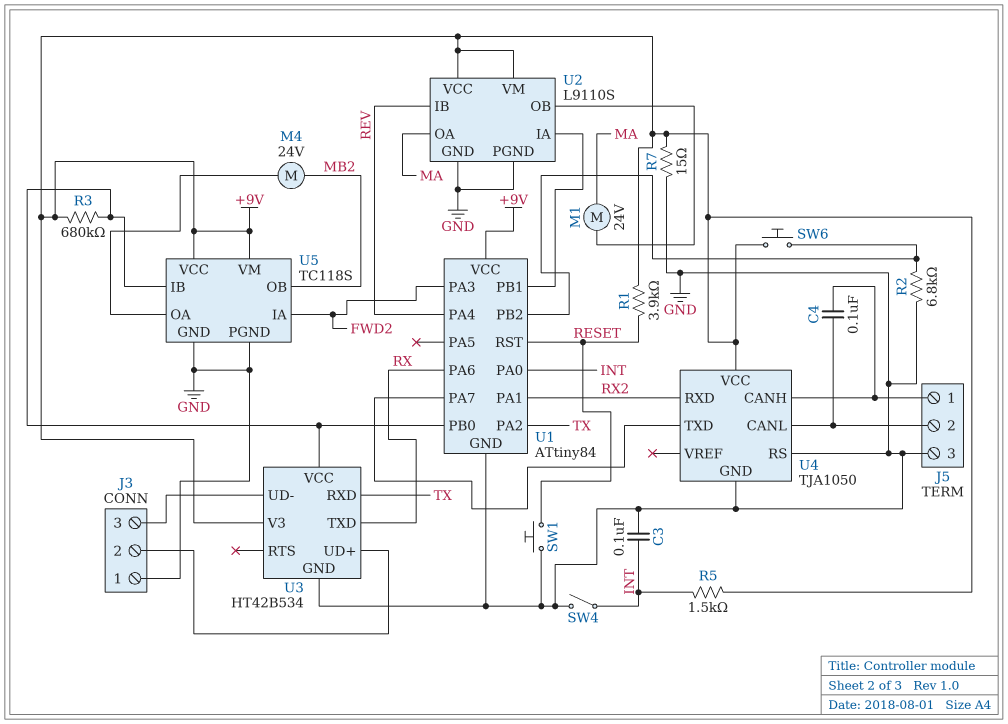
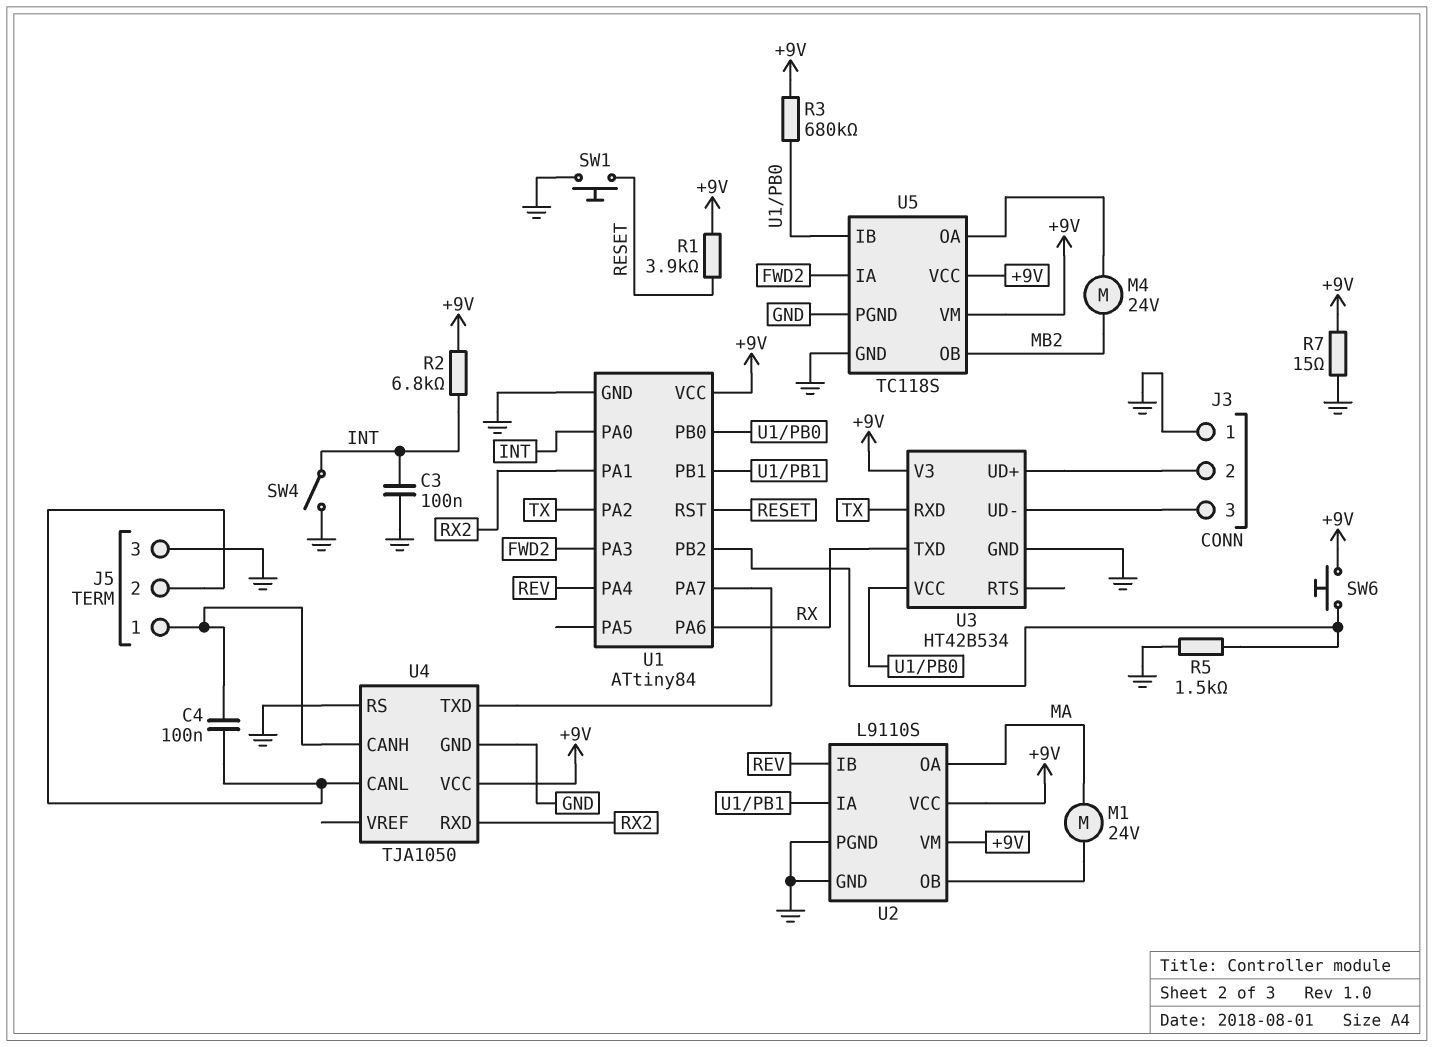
R2: 6.8k (GND, U1/PB2) -> 6.8k (+9V, INT)
R5: 1.5k (+9V, INT) -> 1.5k (GND, U1/PB2)

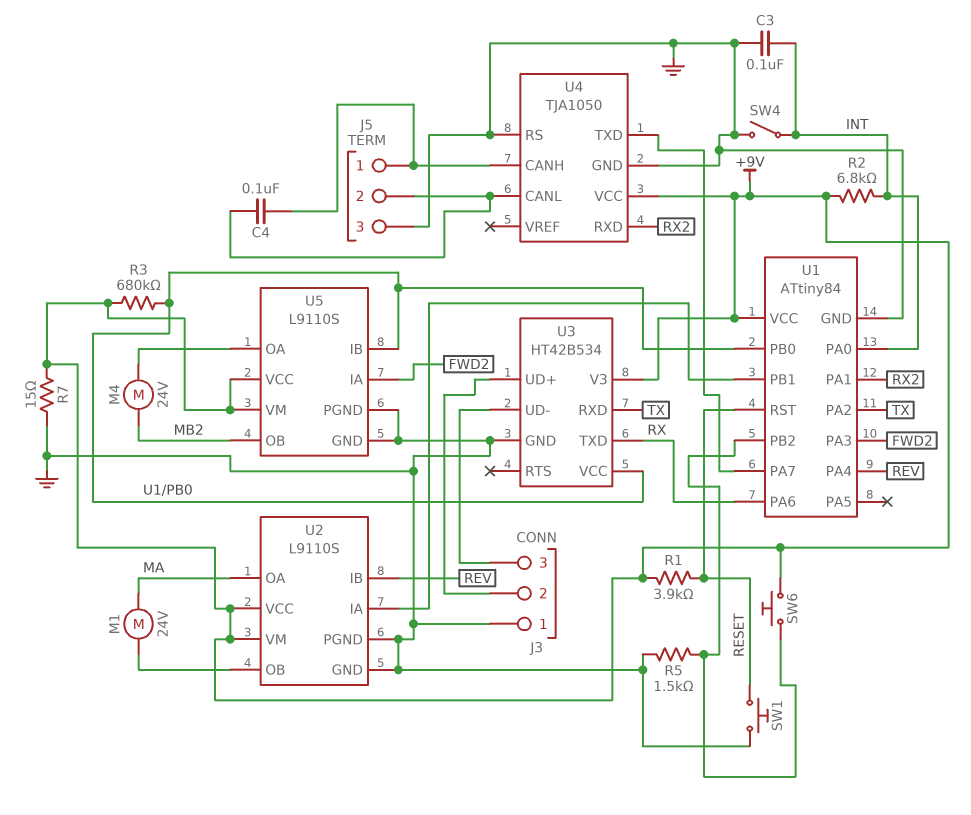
U5: TC118S -> L9110S

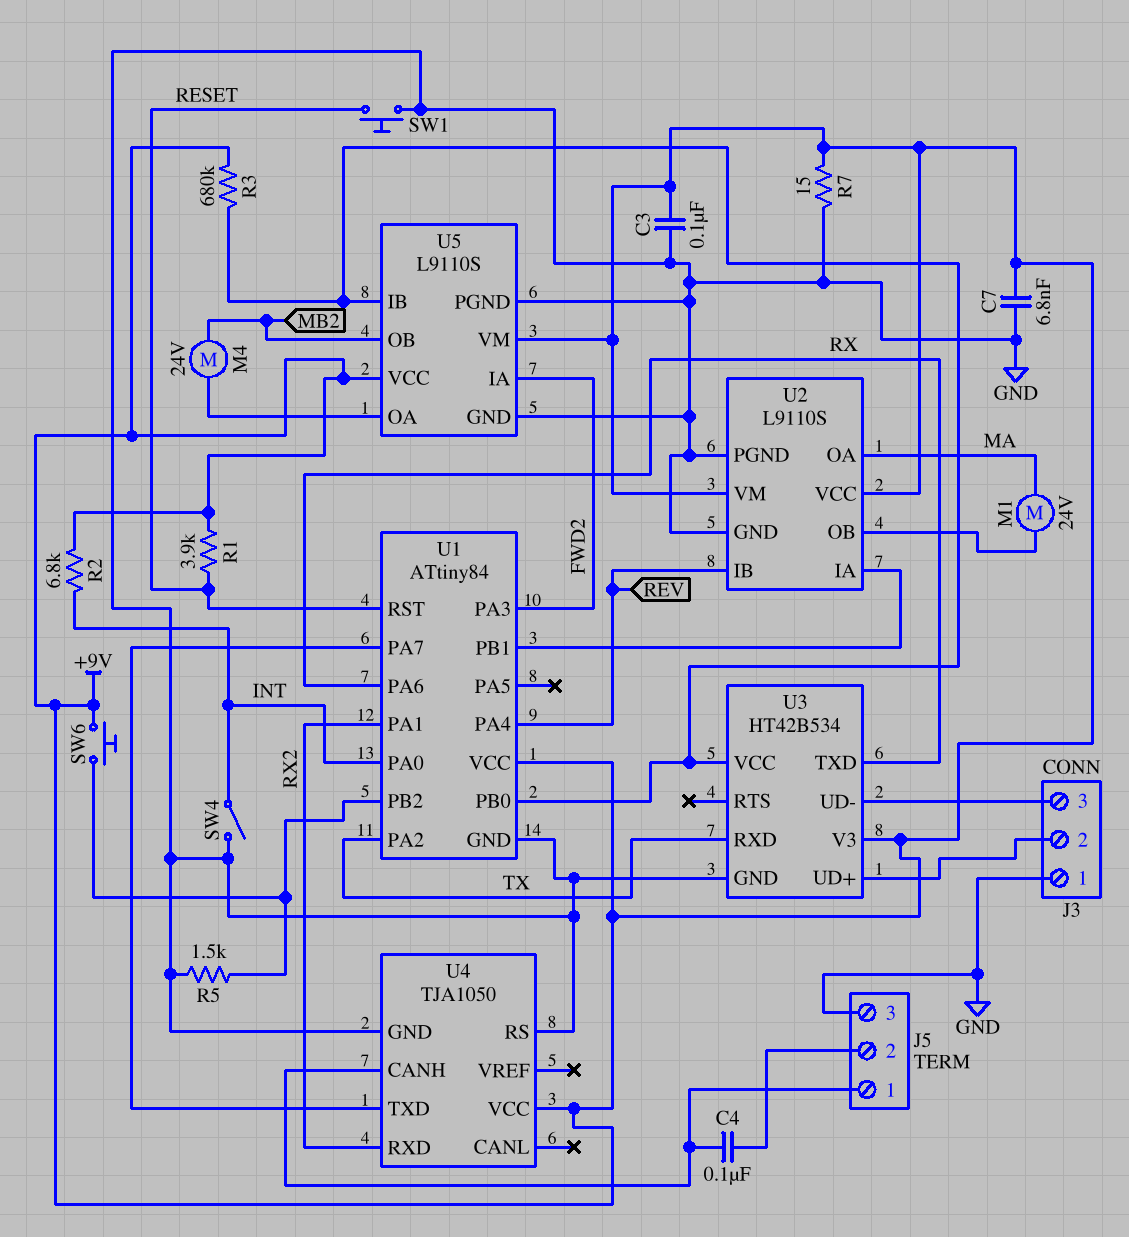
C3: 100nF (GND, INT) -> 100nF (+9V, GND)
C7: none -> 6.8nF (+9V, GND)
U4 pin CANL: J5/2 -> none

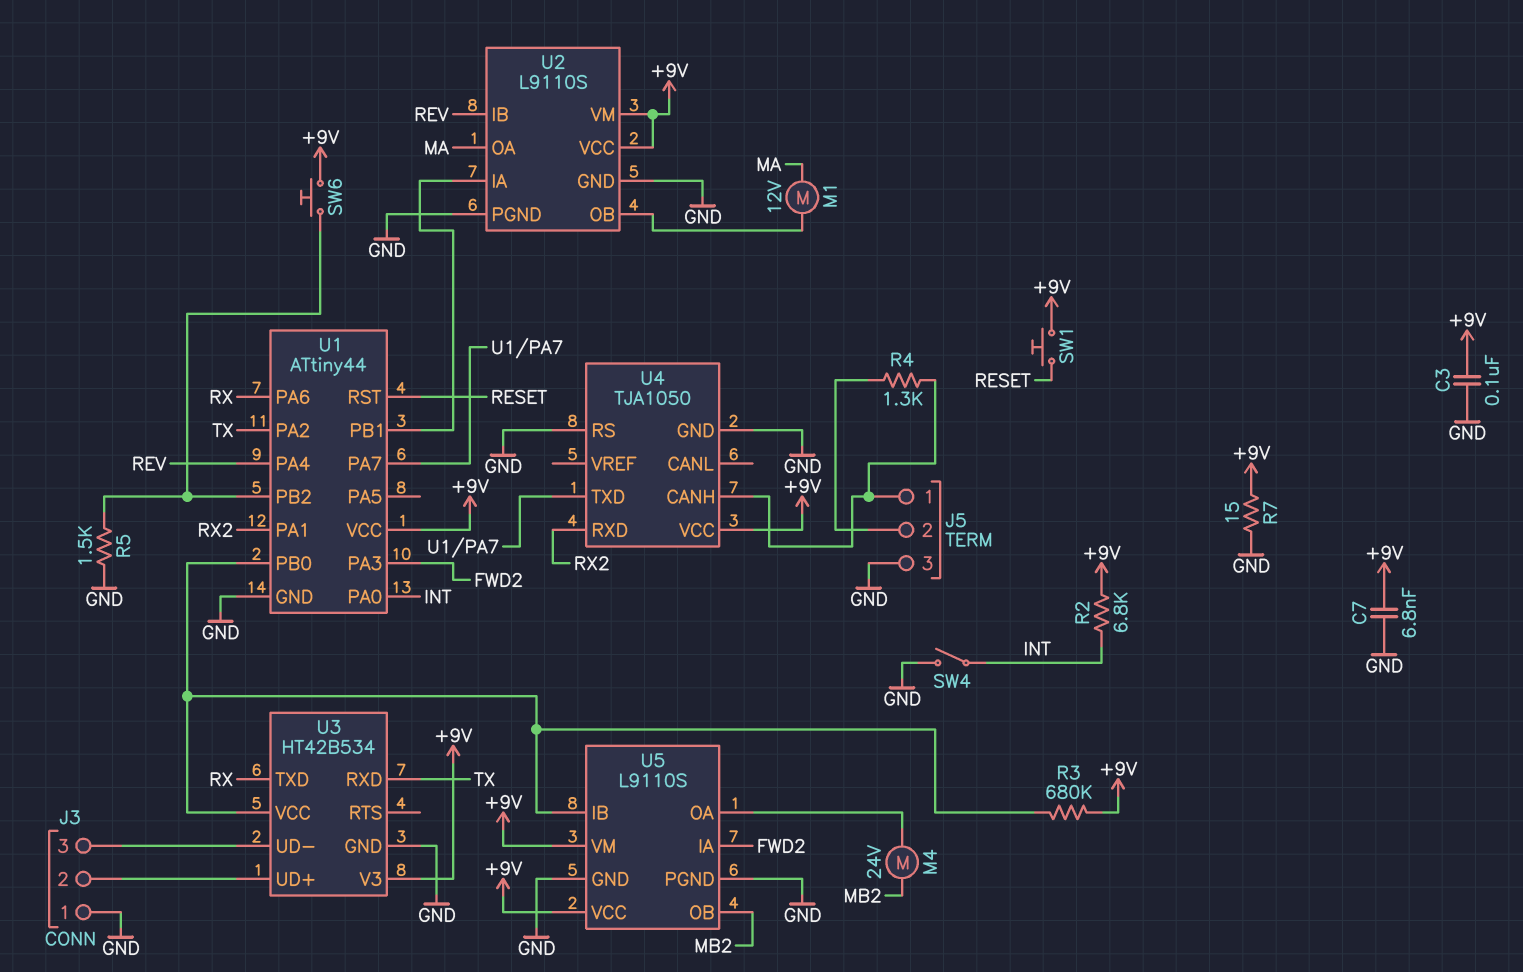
C4: 100nF (J5/1, J5/2) -> none
M1: motor 24V (MA, U2/OB) -> motor 12V (MA, U2/OB)
R1: 3.9k (+9V, RESET) -> none
R4: none -> 1.3k (J5/1, J5/2)
SW1: button (GND, RESET) -> button (+9V, RESET)
U1: ATtiny84 -> ATtiny44

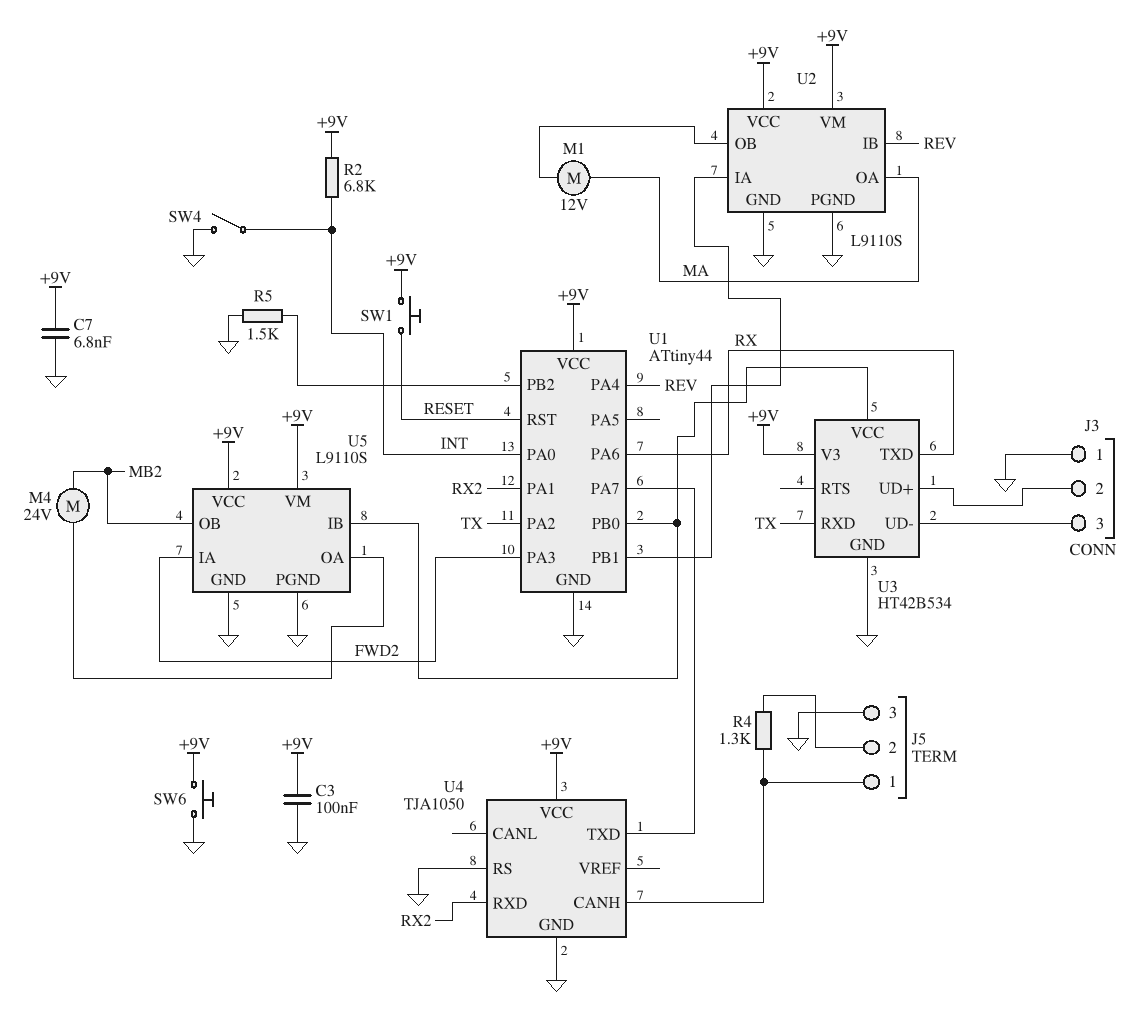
R3: 680k (+9V, U1/PB0) -> none
R7: 15 (+9V, GND) -> none
SW6: button (+9V, U1/PB2) -> button (+9V, GND)

